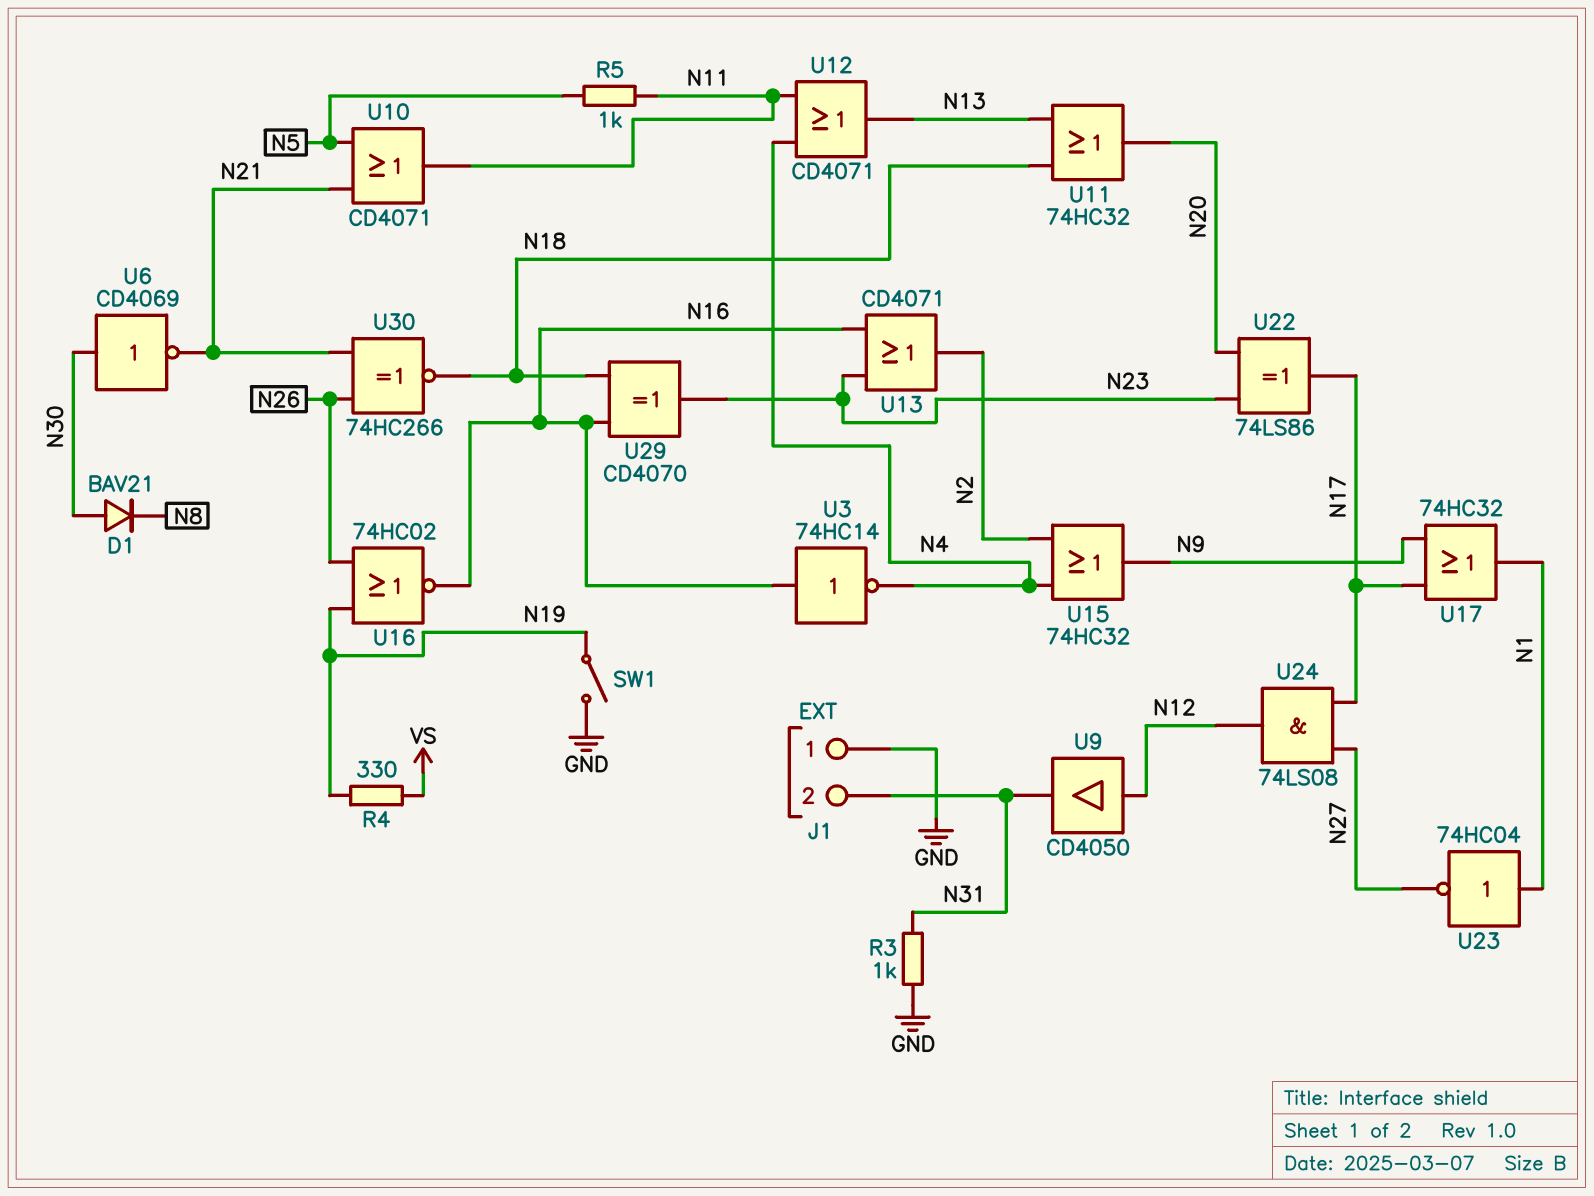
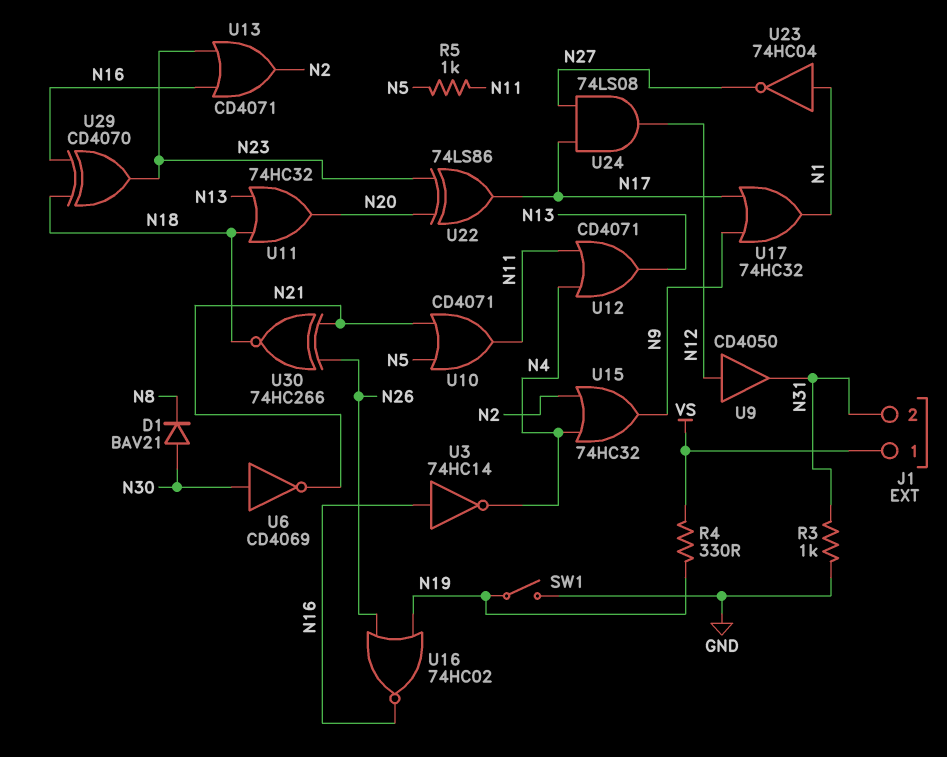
J1 pin 1: GND -> VS

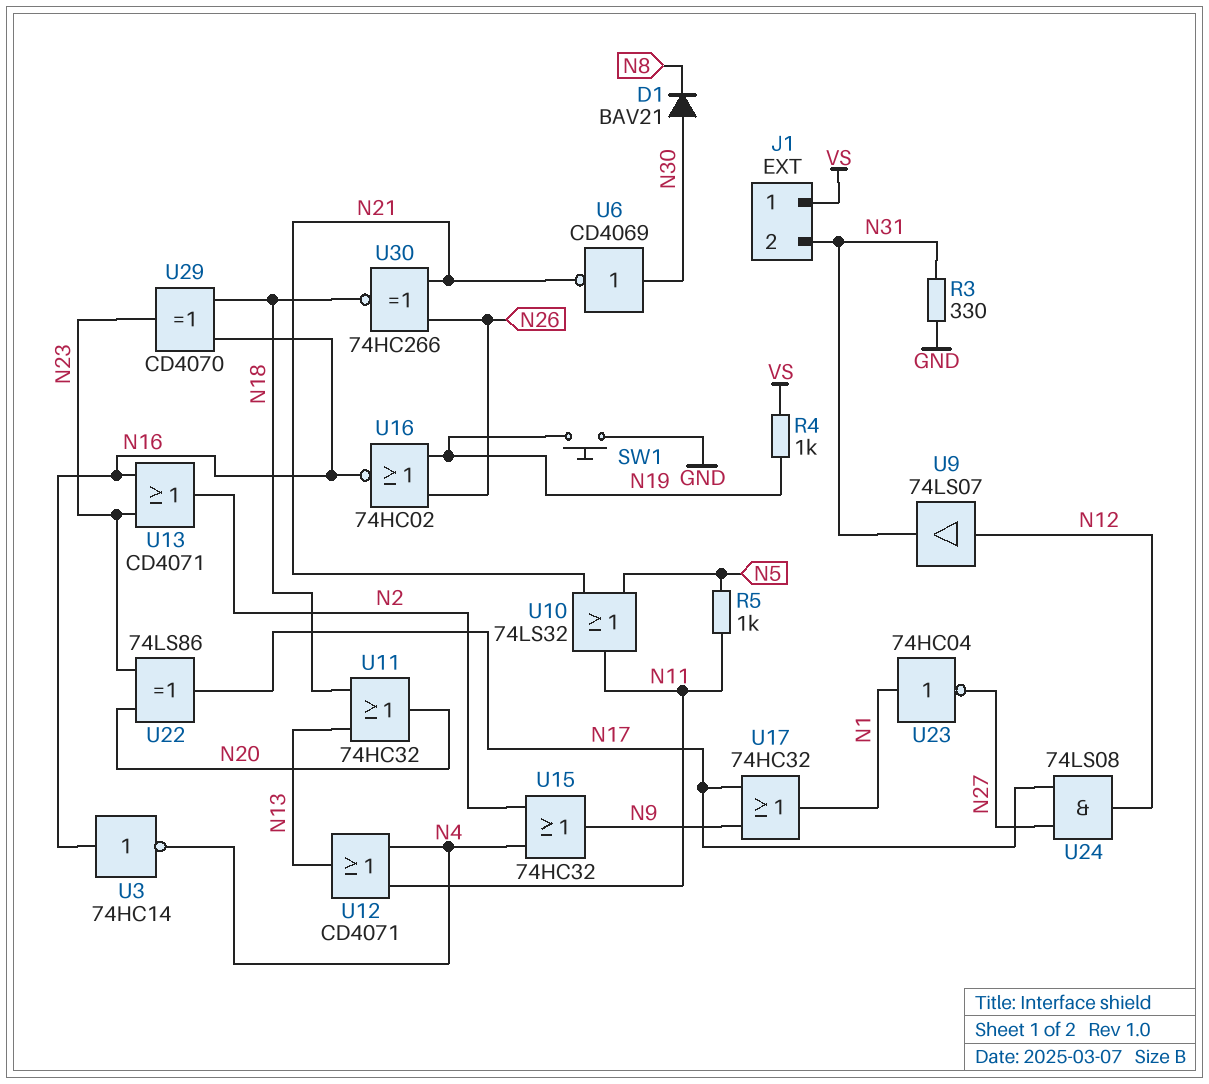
R3: 1k (GND, N31) -> 330 (GND, N31)
R4: 330 (N19, VS) -> 1k (N19, VS)
SW1: switch (GND, N19) -> button (GND, N19)
U9: buffer CD4050 (in N12, out N31) -> buffer 74LS07 (in N12, out N31)
U10: OR CD4071 (in N5, in N21, out N11) -> OR 74LS32 (in N5, in N21, out N11)

